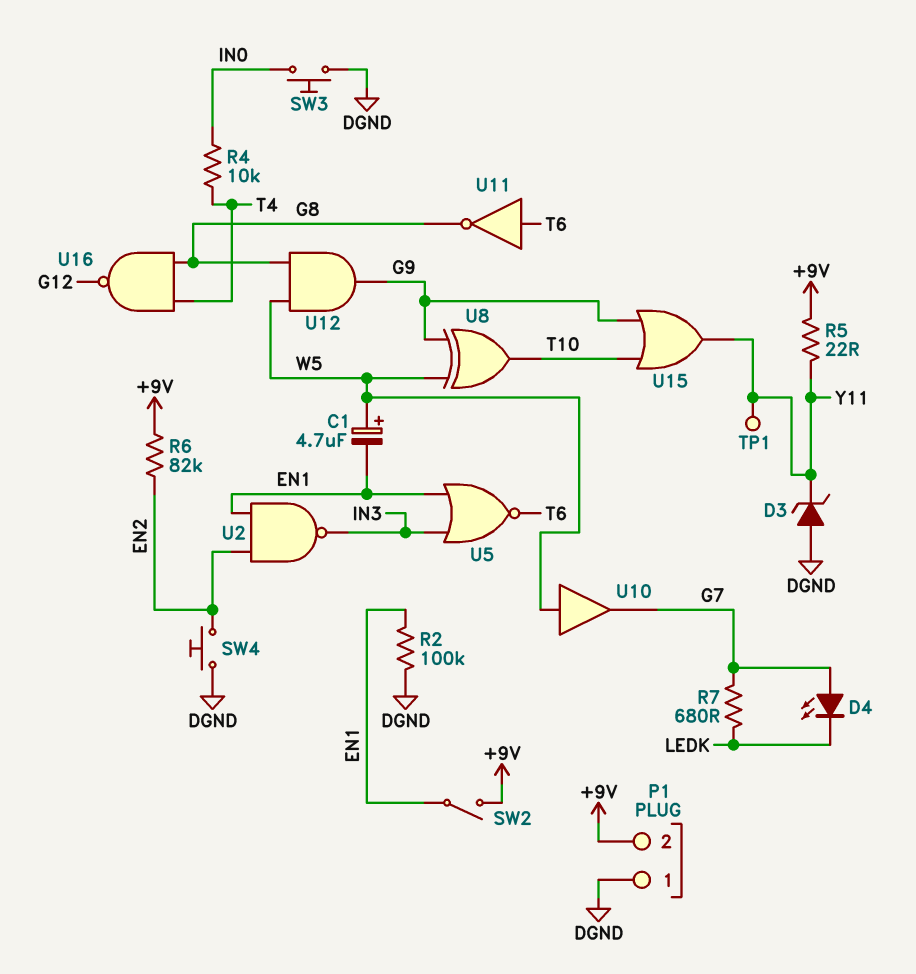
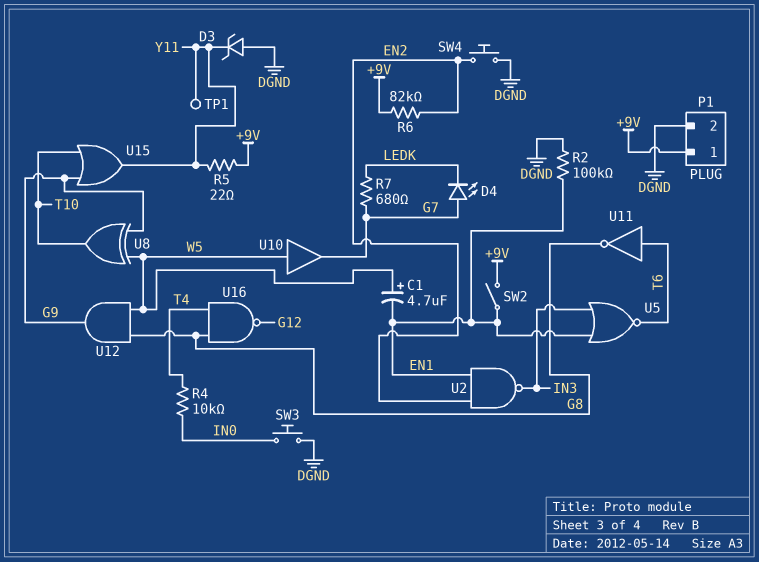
P1 pin 1: DGND -> +9V
P1 pin 2: +9V -> DGND

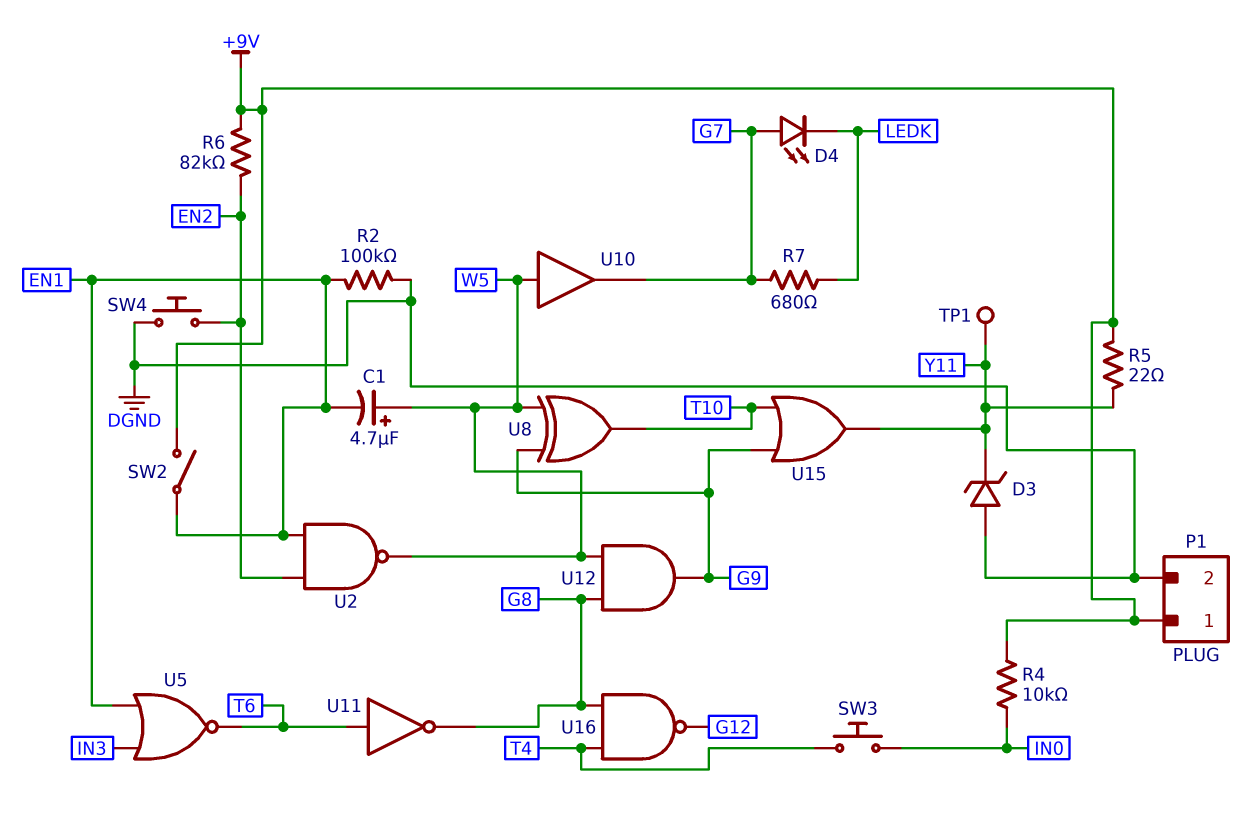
R4: 10k (IN0, T4) -> 10k (+9V, IN0)
SW3: button (DGND, IN0) -> button (IN0, T4)
U2: NAND (in EN1, in EN2, out IN3) -> NAND (in EN1, in EN2, out W5)

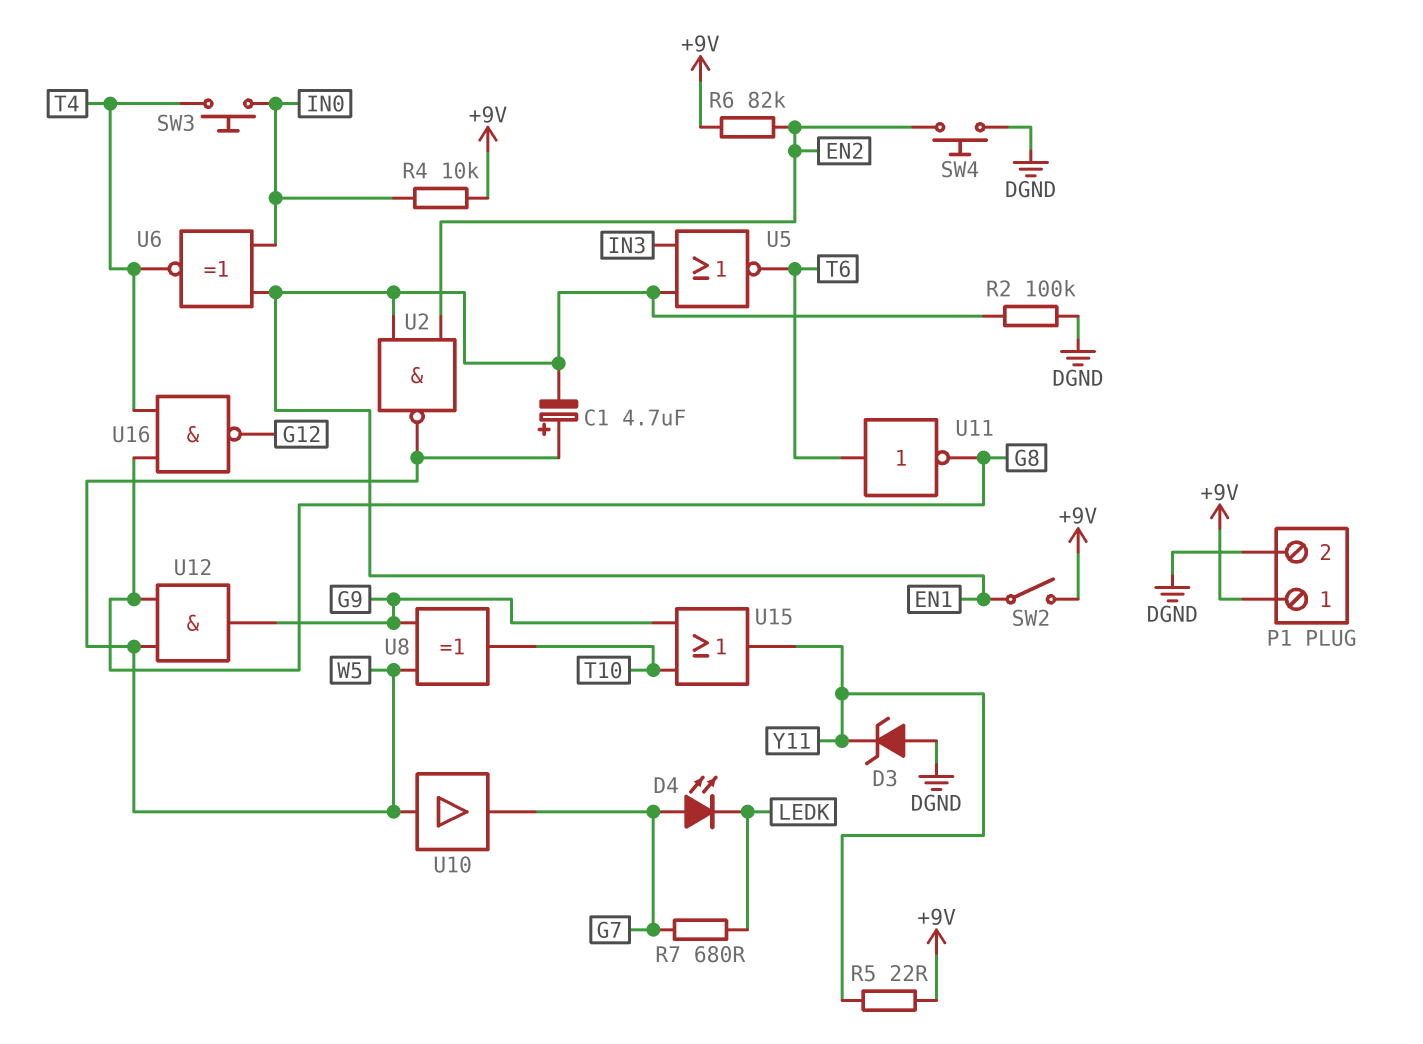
TP1: test point (Y11) -> none
U6: none -> XNOR (in EN1, in IN0, out T4)

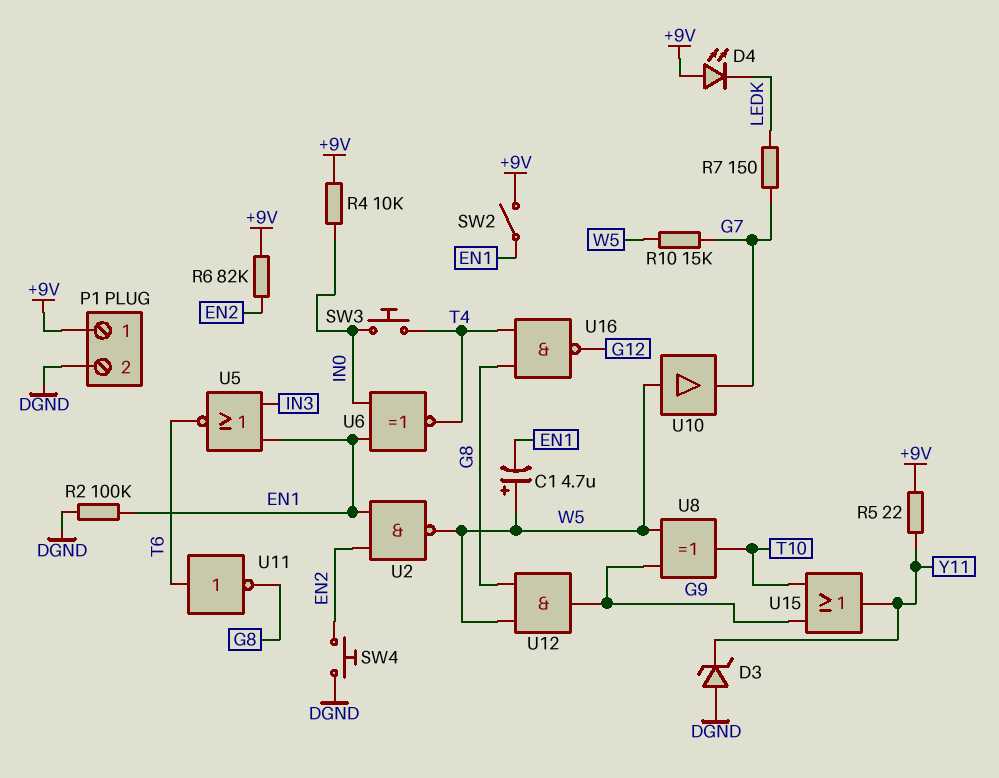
D4: LED (A G7, K LEDK) -> LED (A +9V, K LEDK)
R7: 680 (G7, LEDK) -> 150 (G7, LEDK)
R10: none -> 15k (G7, W5)

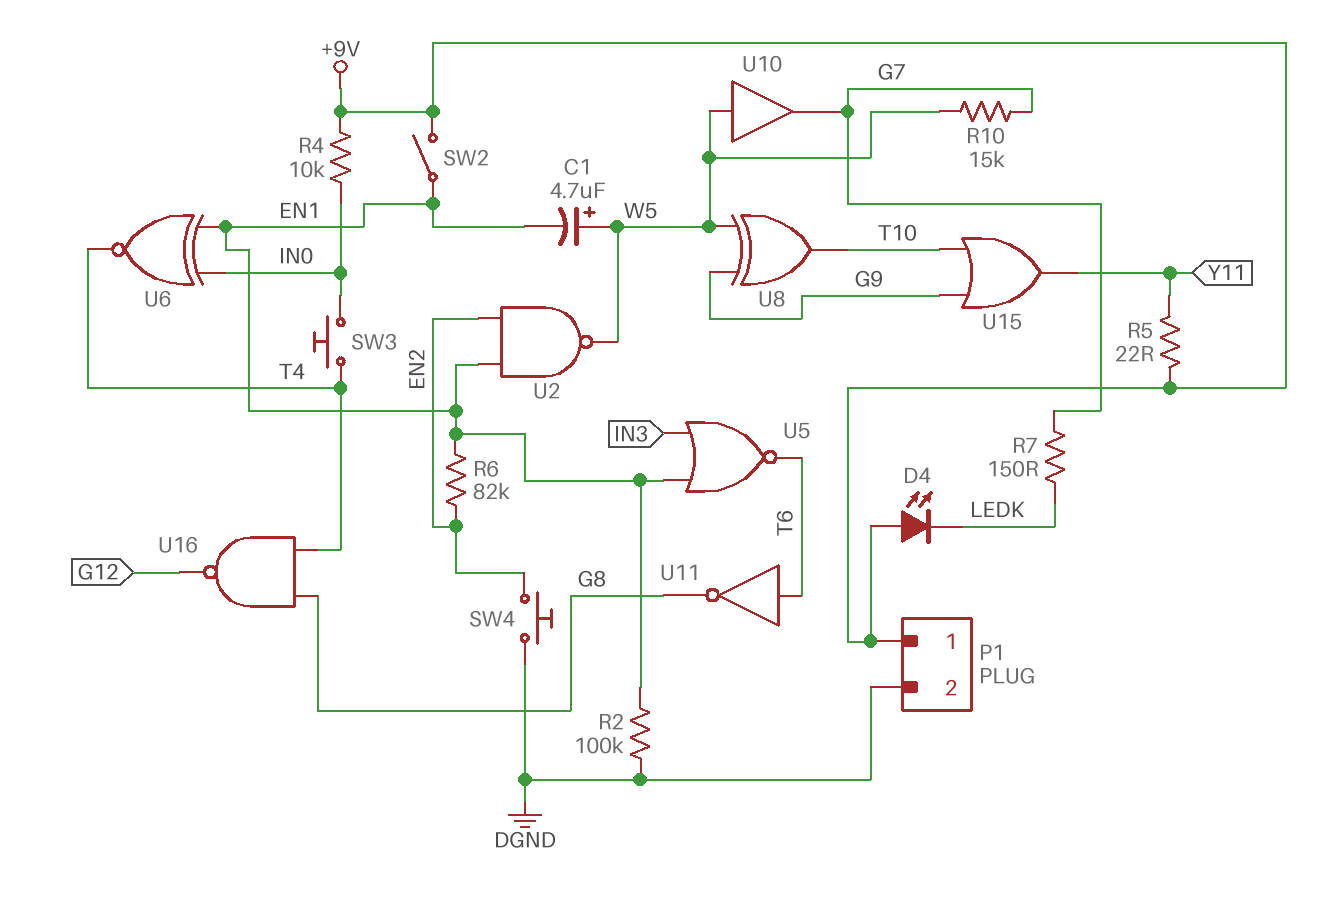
D3: zener (A DGND, K Y11) -> none
R6: 82k (+9V, EN2) -> 82k (EN1, EN2)
U12: AND (in G8, in W5, out G9) -> none

